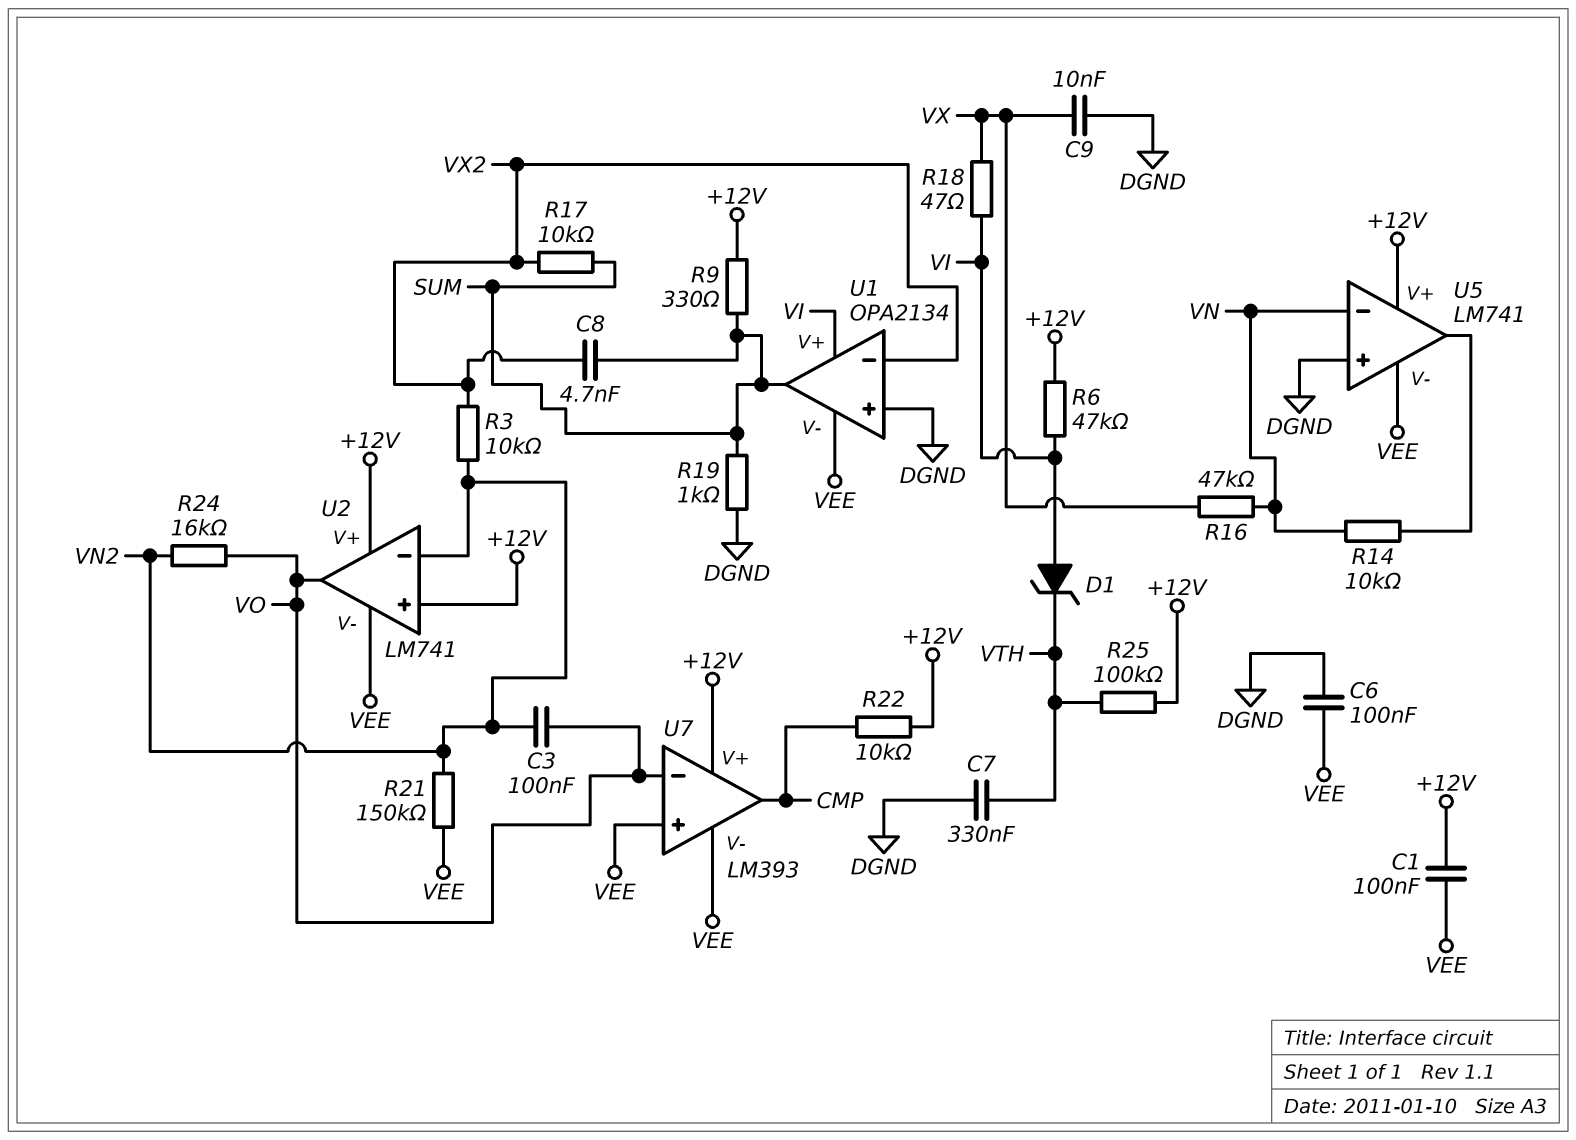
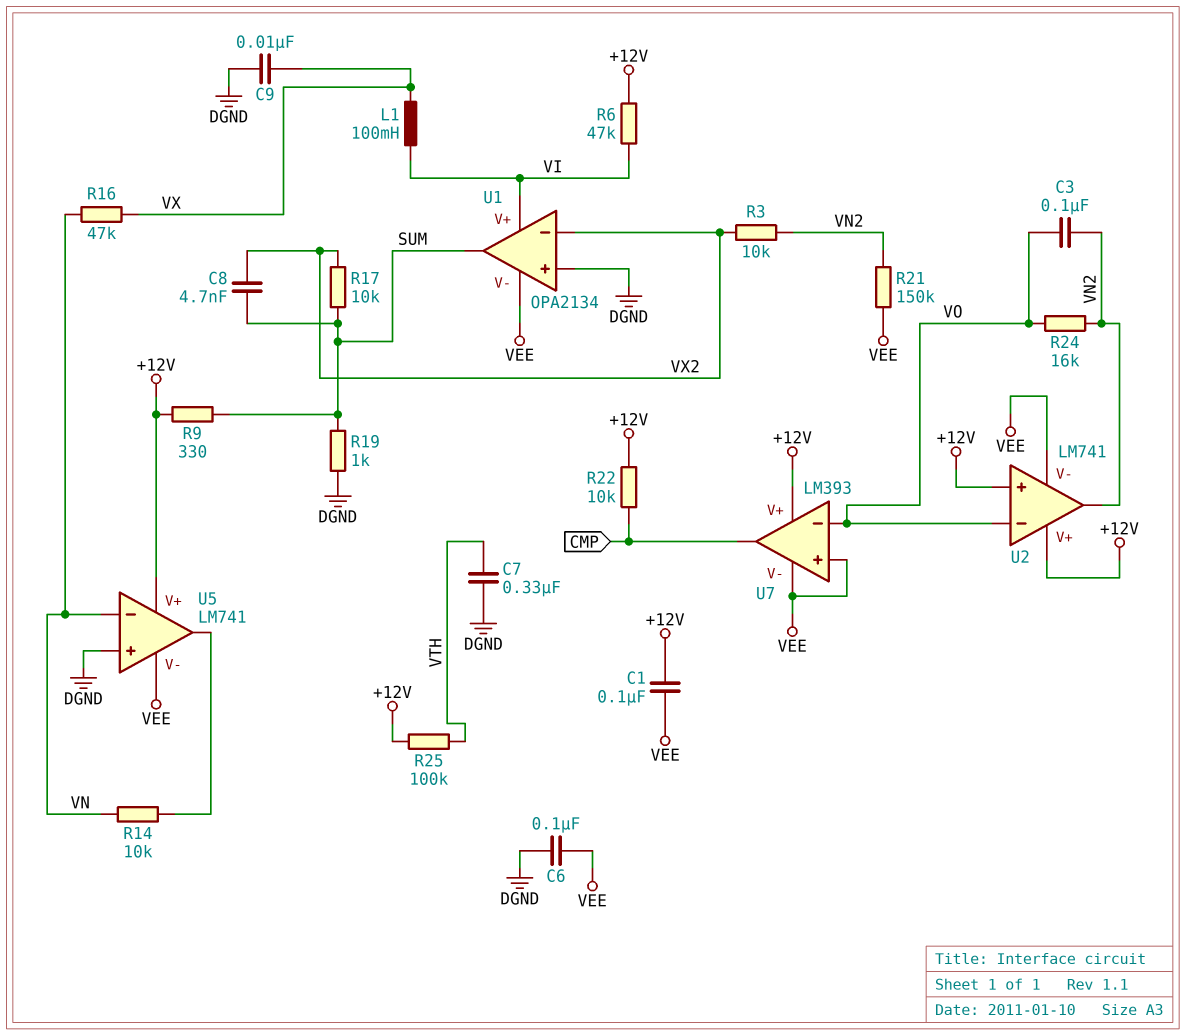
D1: zener (A VI, K VTH) -> none
L1: none -> 100mH (VI, VX)
R18: 47 (VI, VX) -> none
U2 pin in-: VN2 -> VO
U2 pin out: VO -> VN2

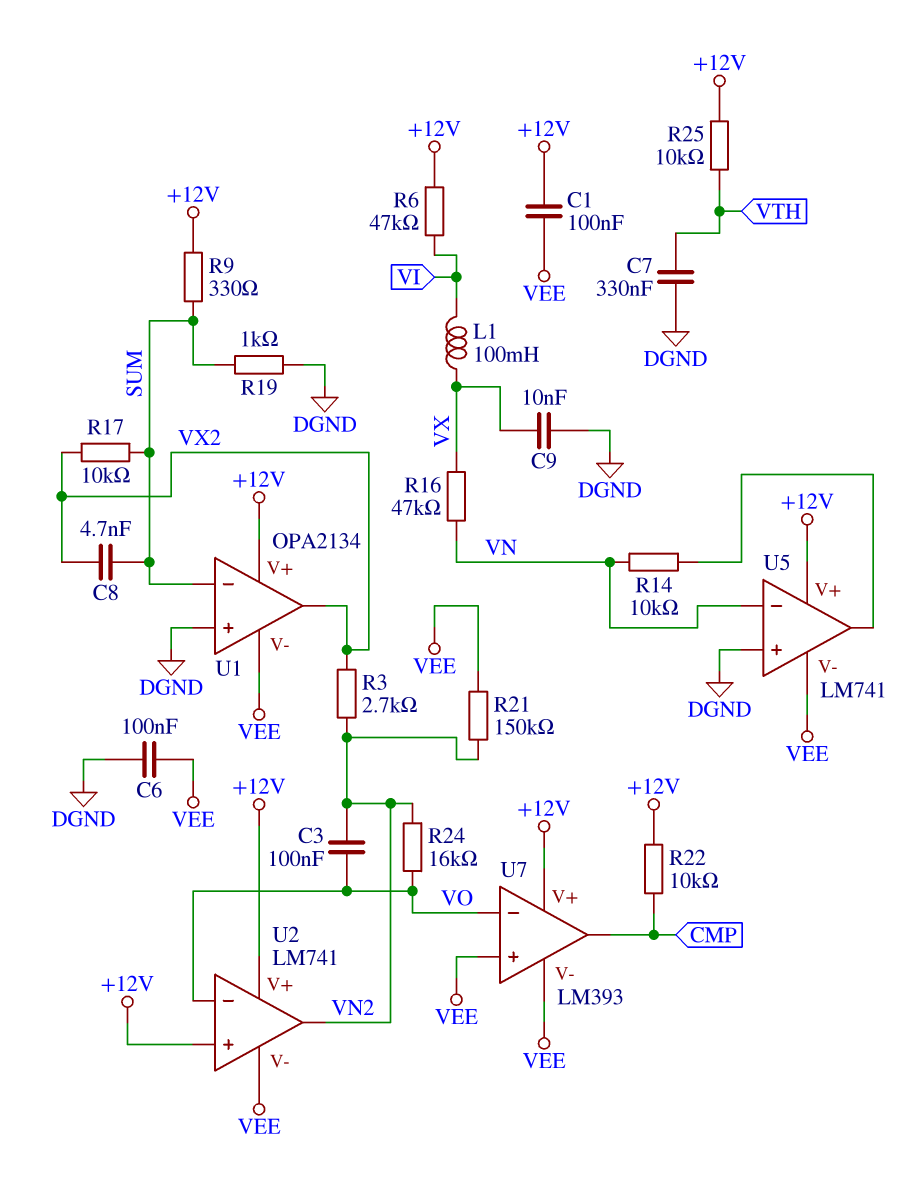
R3: 10k (VN2, VX2) -> 2.7k (VN2, VX2)
R25: 100k (+12V, VTH) -> 10k (+12V, VTH)
U1 pin V+: VI -> +12V
U1 pin in-: VX2 -> SUM
U1 pin out: SUM -> VX2

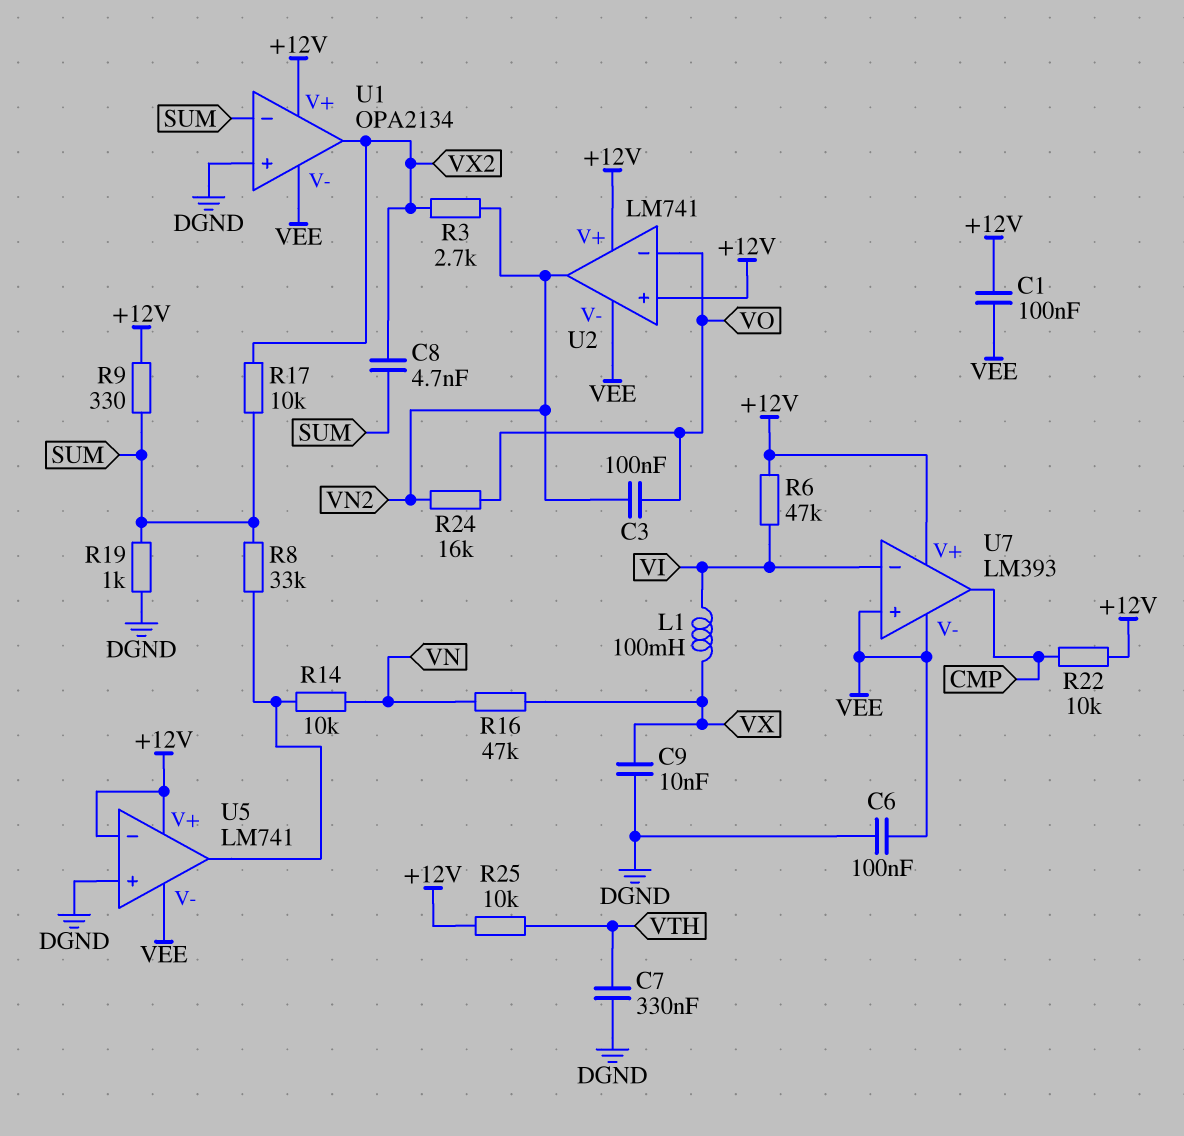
R8: none -> 33k (SUM, U5/out)
R21: 150k (VEE, VN2) -> none
U5 pin in-: VN -> +12V
U7 pin in-: VO -> VI

